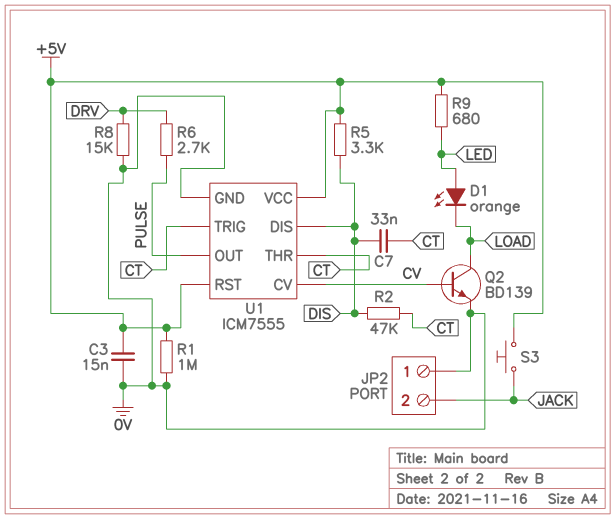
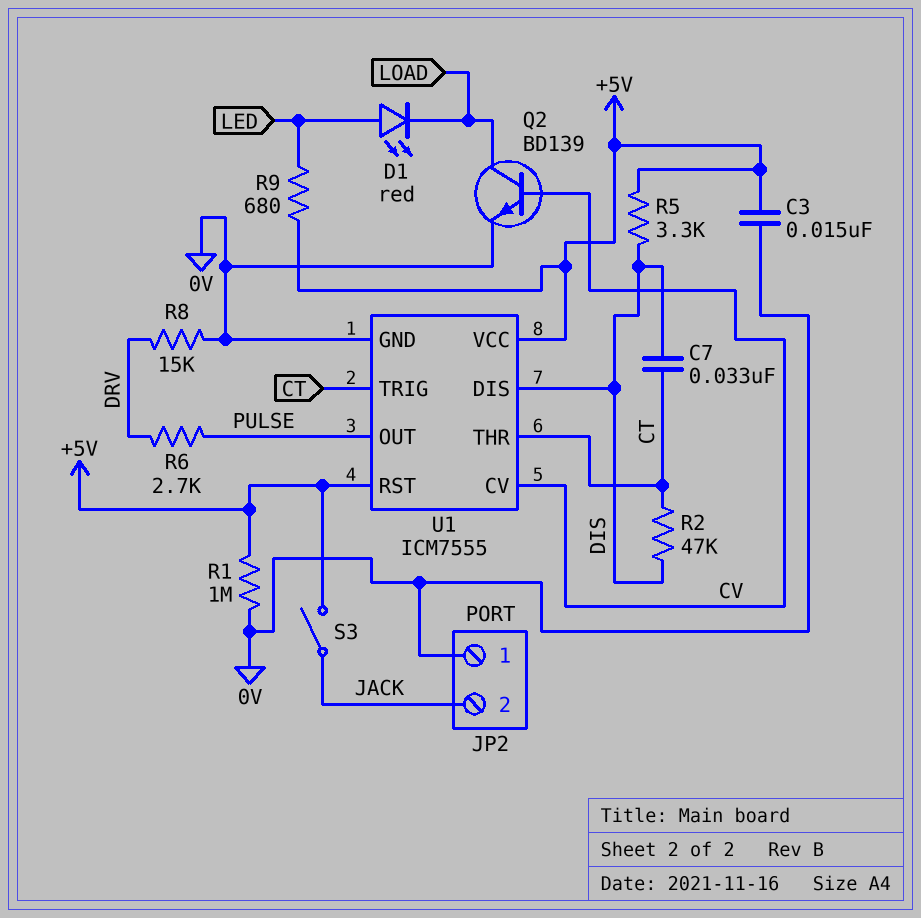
D1: LED orange (A LED, K LOAD) -> LED red (A LED, K LOAD)
S3: button (+5V, JACK) -> switch (+5V, JACK)

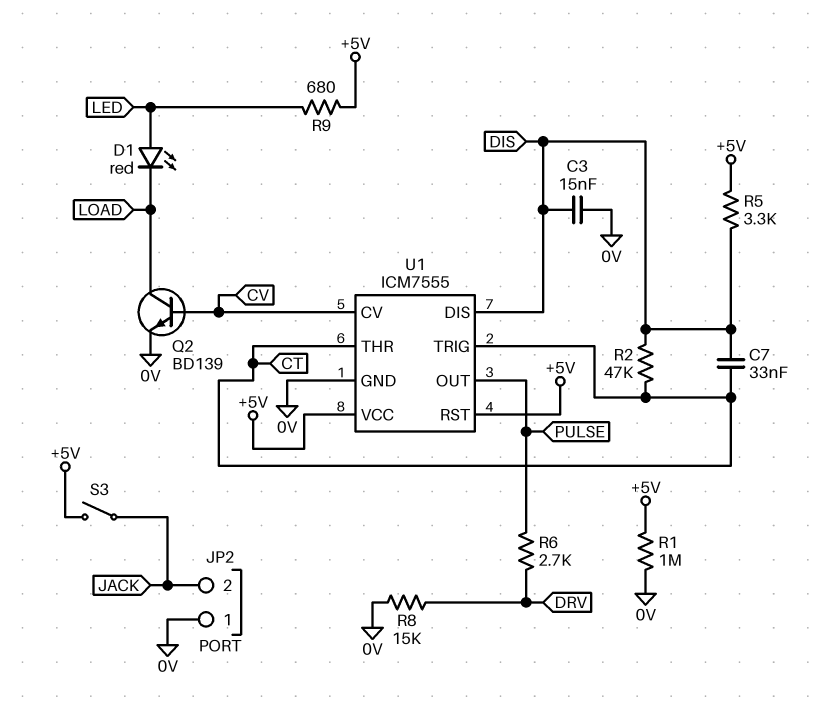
C3: 15nF (+5V, 0V) -> 15nF (0V, DIS)

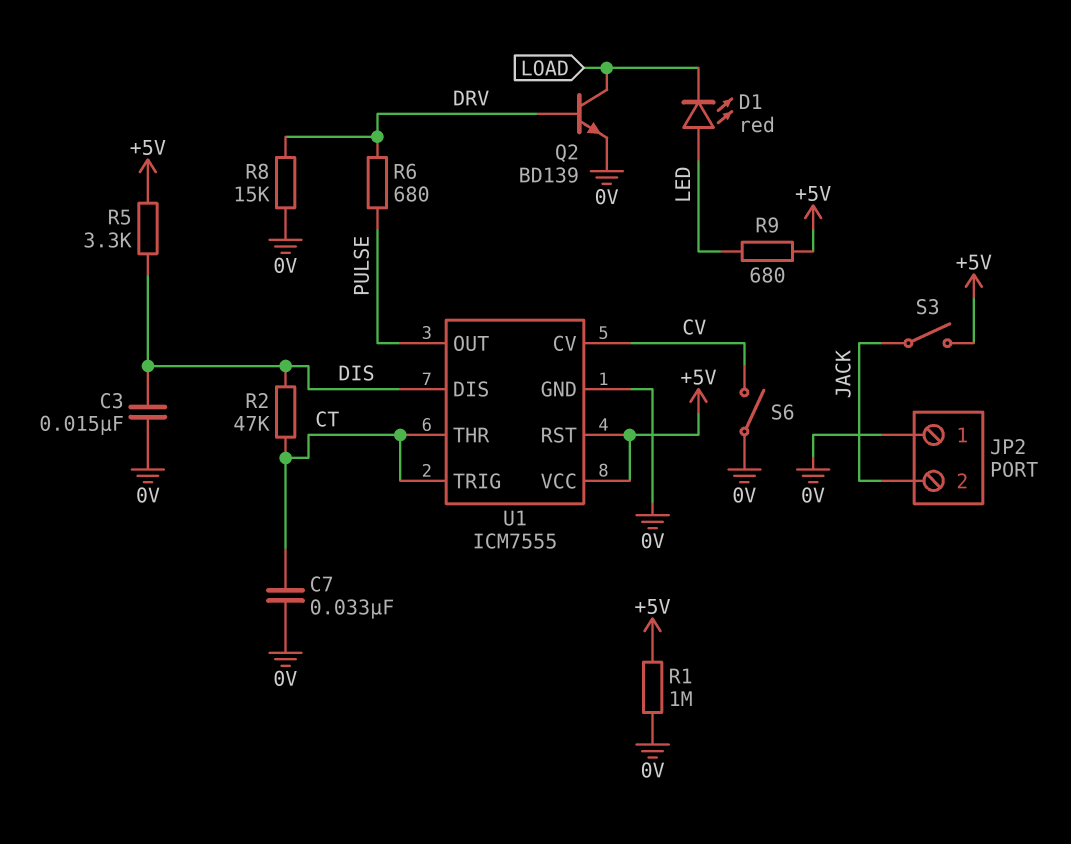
C7: 33nF (CT, DIS) -> 33nF (0V, CT)
Q2: NPN BD139 (B CV, C LOAD, E 0V) -> NPN BD139 (B DRV, C LOAD, E 0V)
R6: 2.7k (DRV, PULSE) -> 680 (DRV, PULSE)
S6: none -> switch (0V, CV)

